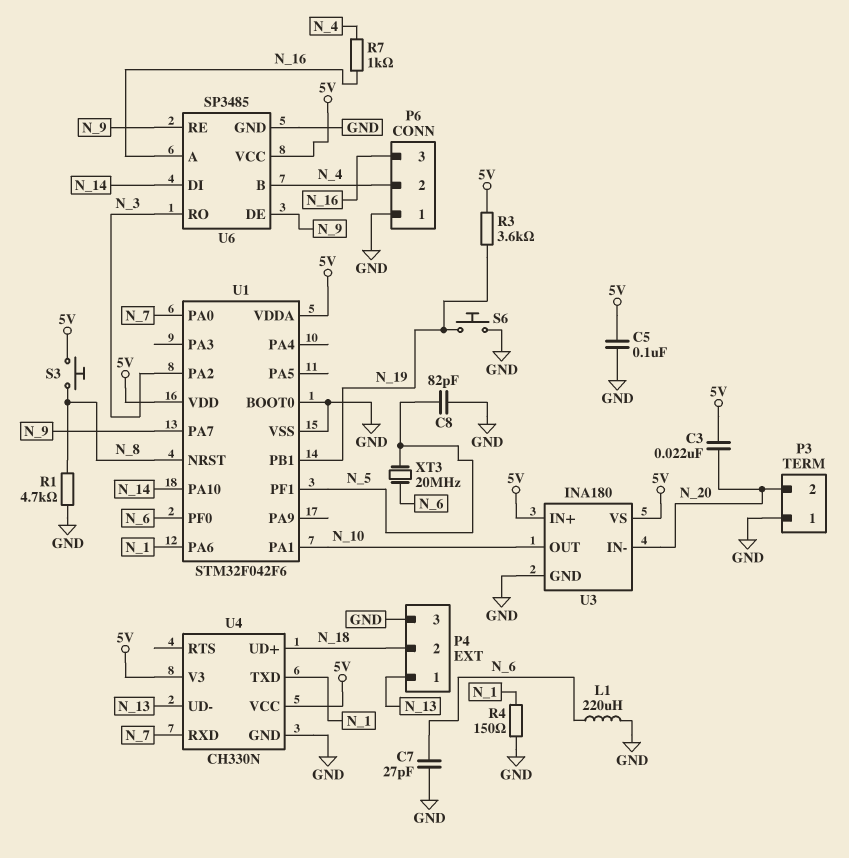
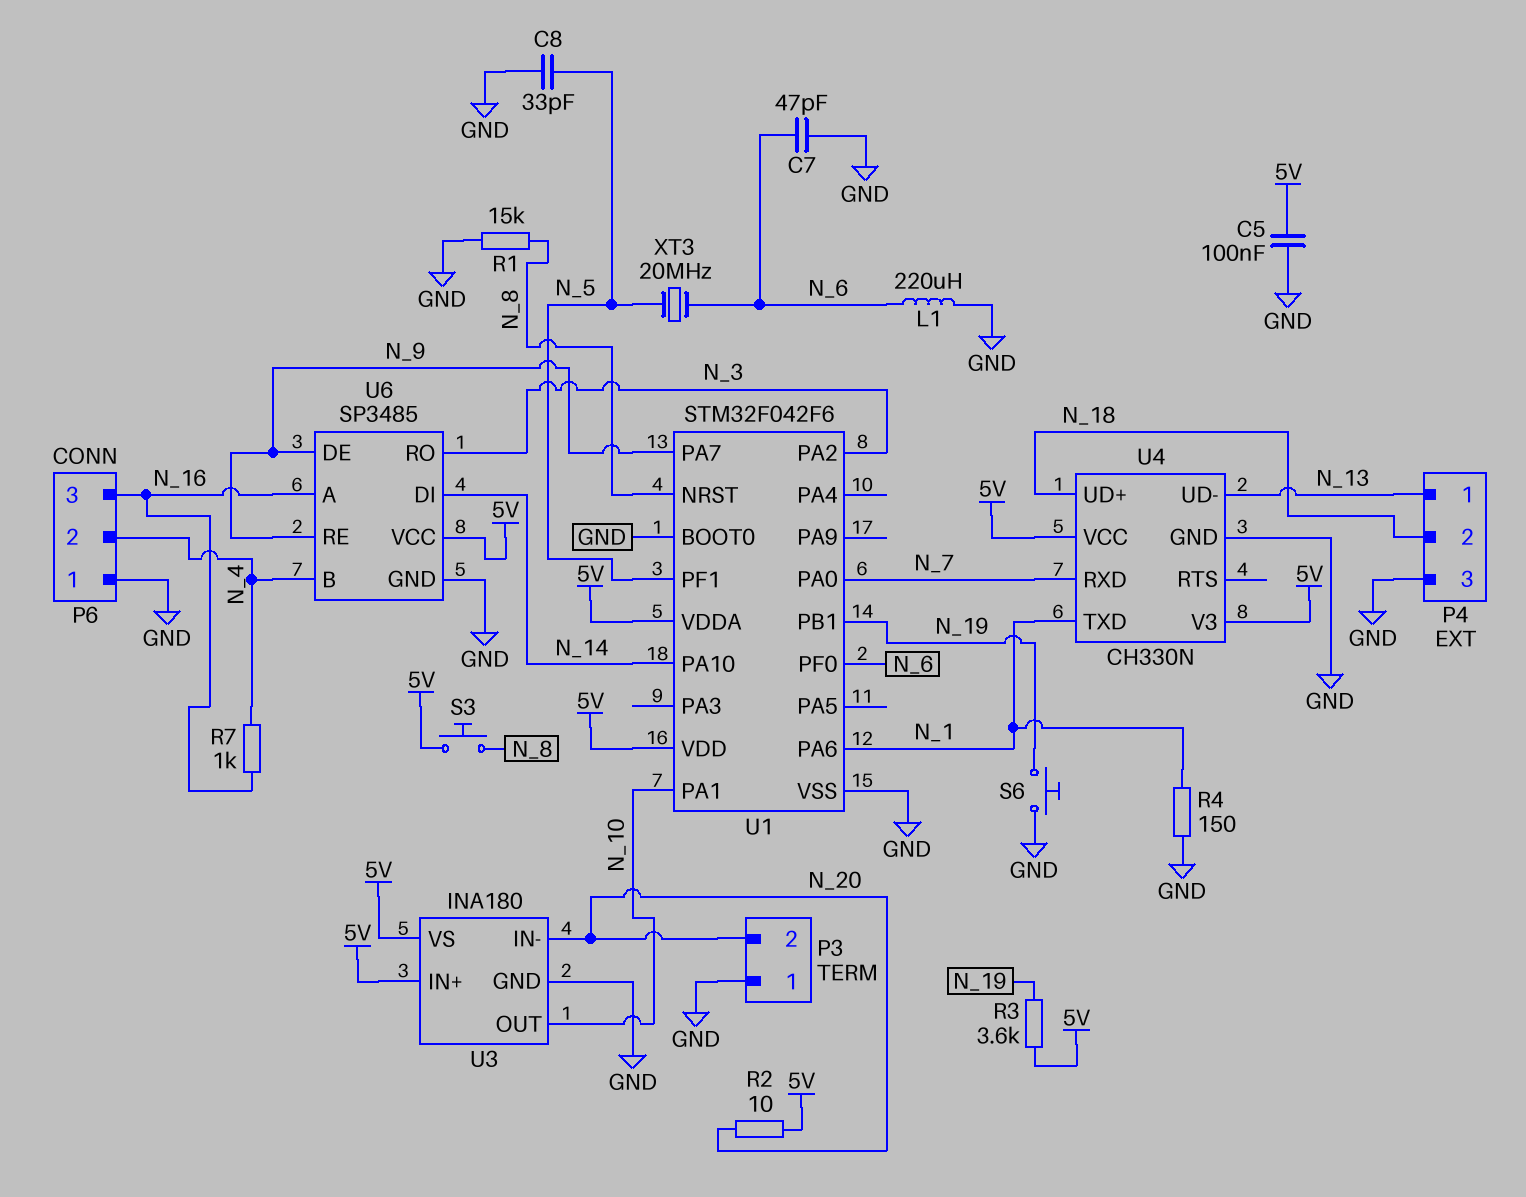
C3: 22nF (5V, N_20) -> none
C7: 27pF (GND, N_6) -> 47pF (GND, N_6)
C8: 82pF (GND, N_5) -> 33pF (GND, N_5)
R1: 4.7k (GND, N_8) -> 15k (GND, N_8)
R2: none -> 10 (5V, N_20)

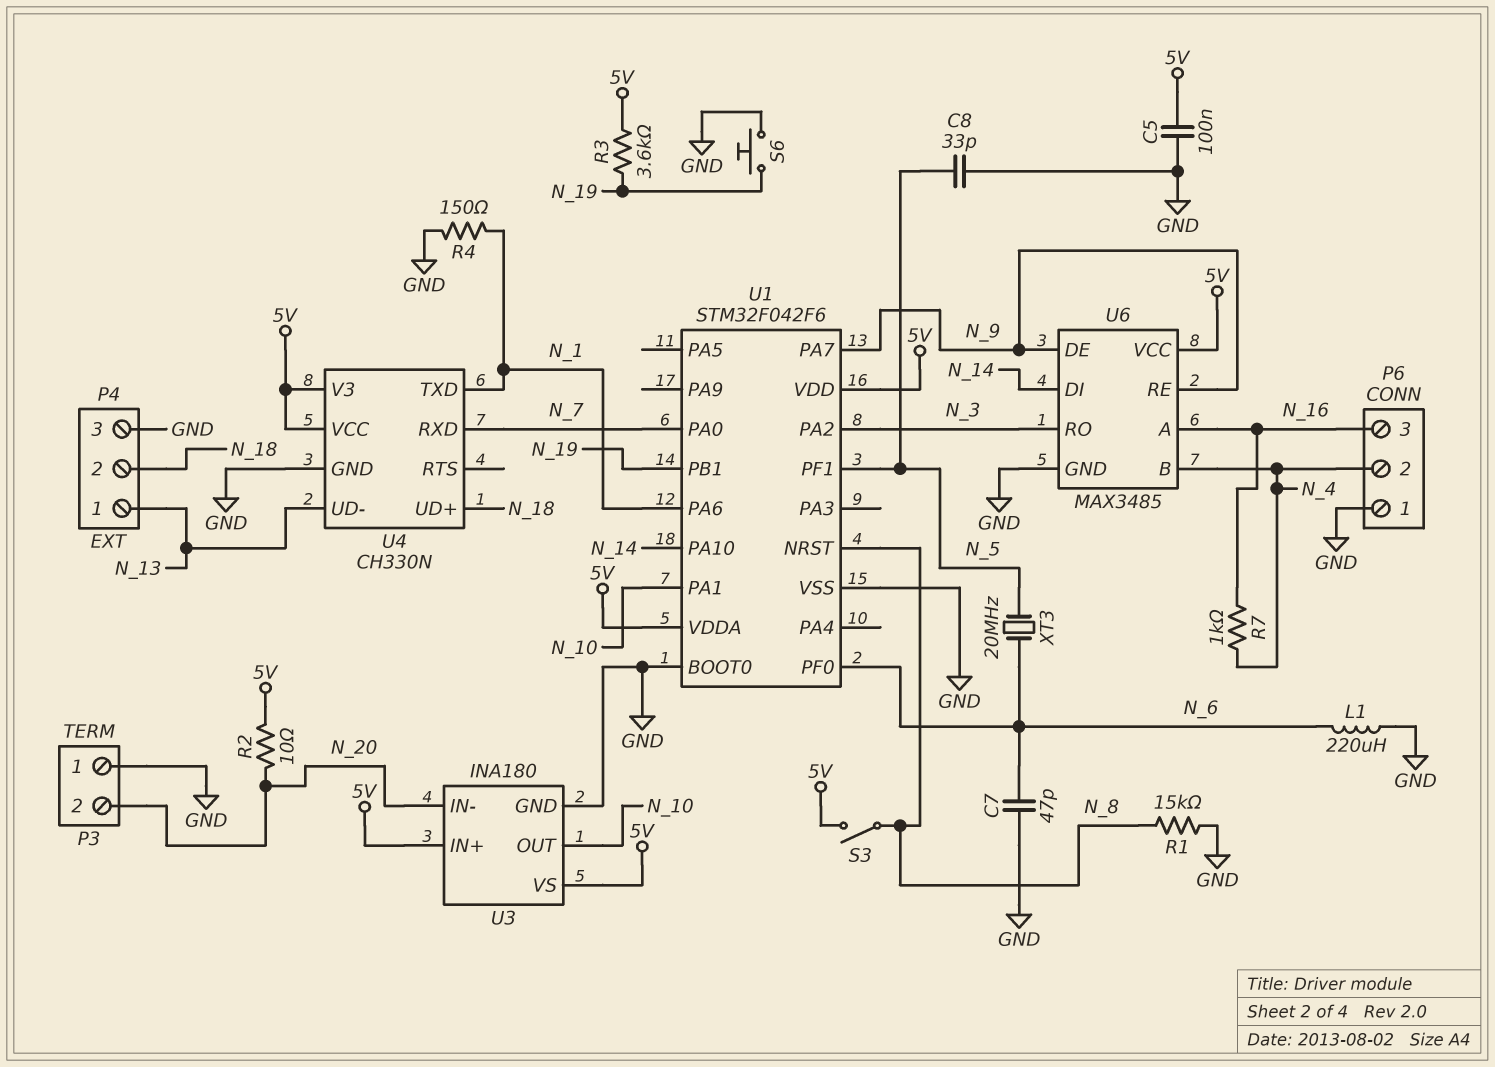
S3: button (5V, N_8) -> switch (5V, N_8)
U6: SP3485 -> MAX3485

